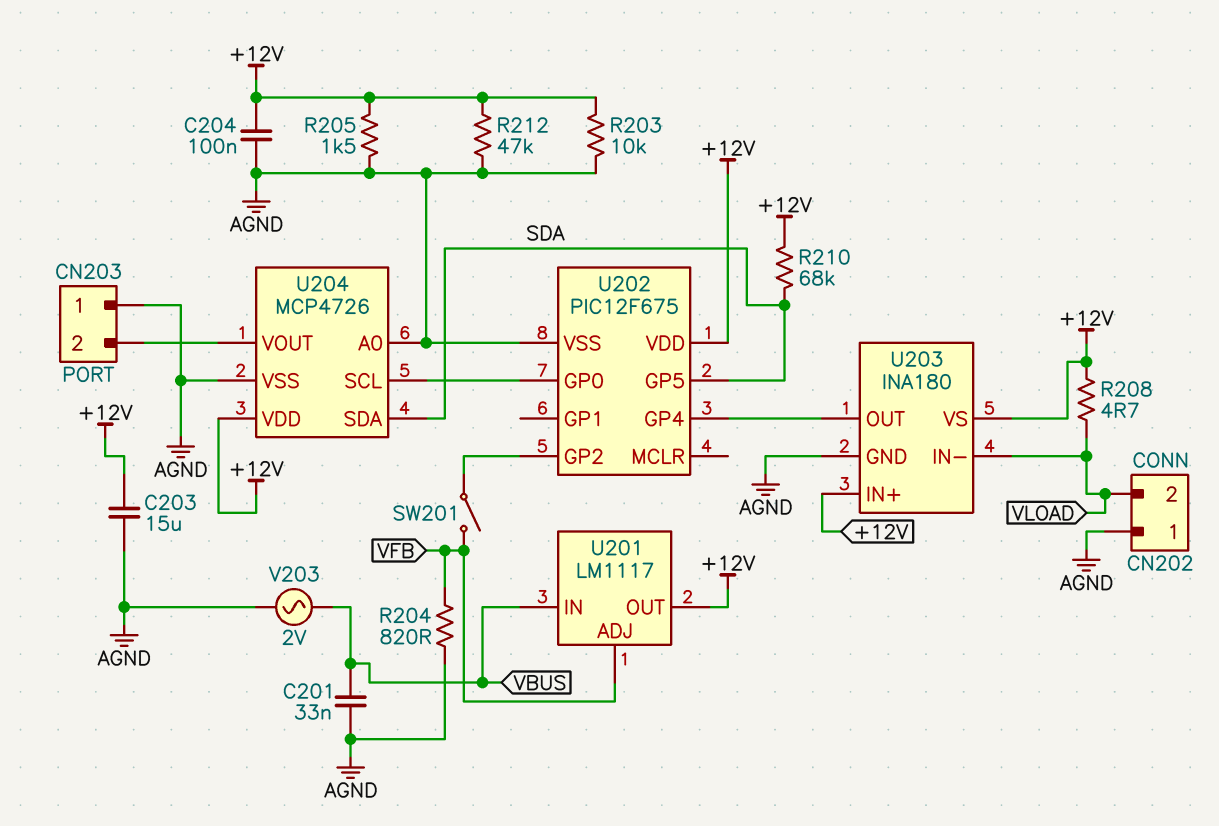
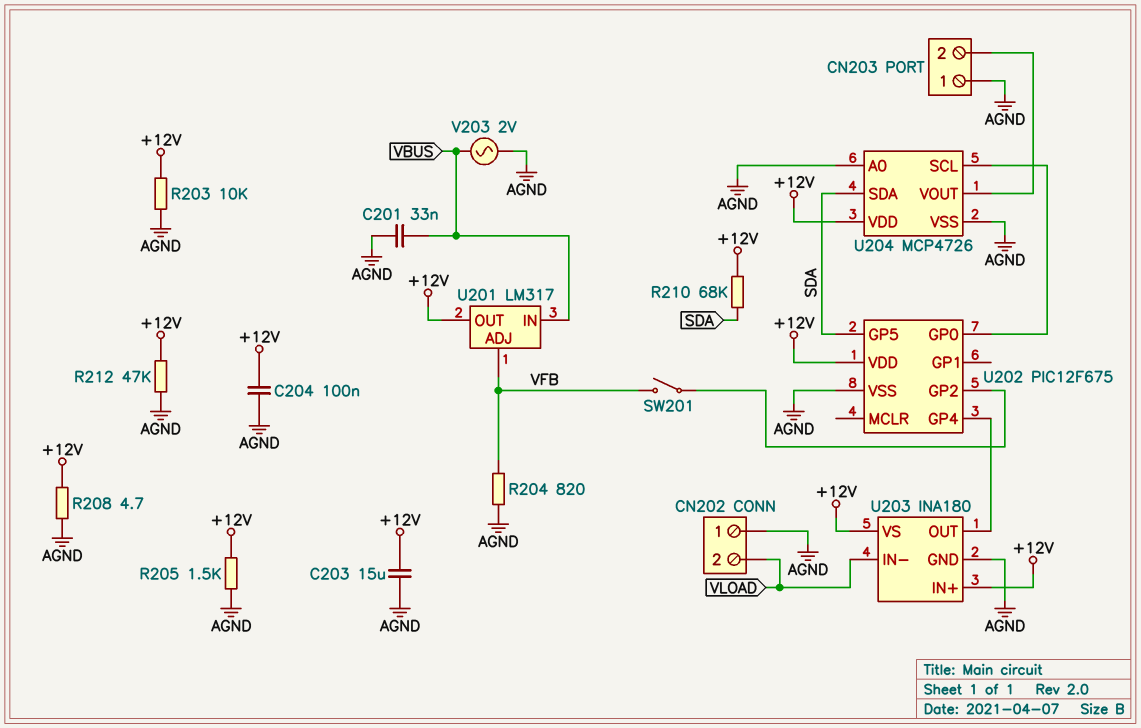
R208: 4.7 (+12V, VLOAD) -> 4.7 (+12V, AGND)
U201: LM1117 -> LM317

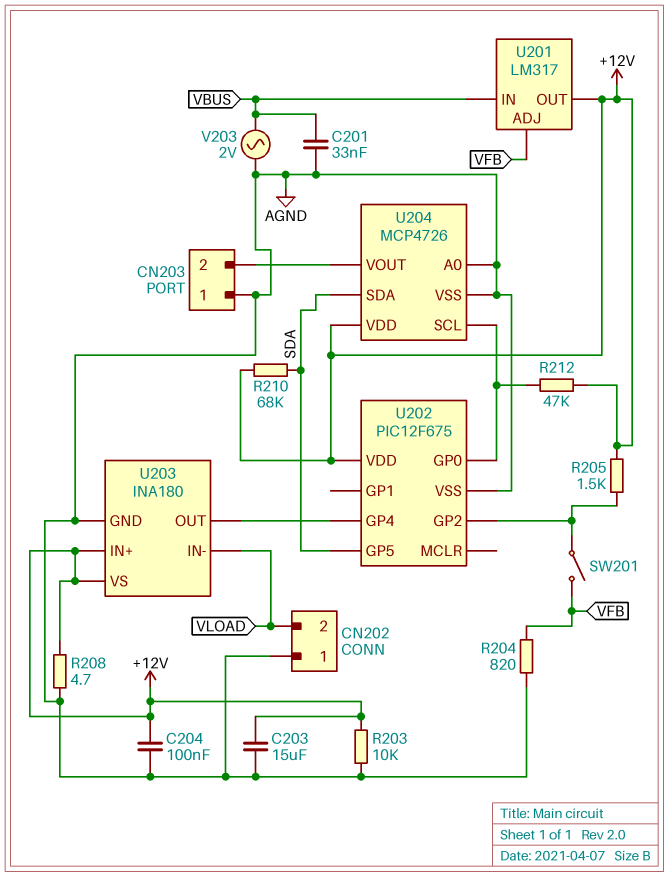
R205: 1.5k (+12V, AGND) -> 1.5k (+12V, U202/GP2)
R212: 47k (+12V, AGND) -> 47k (+12V, U202/GP0)

